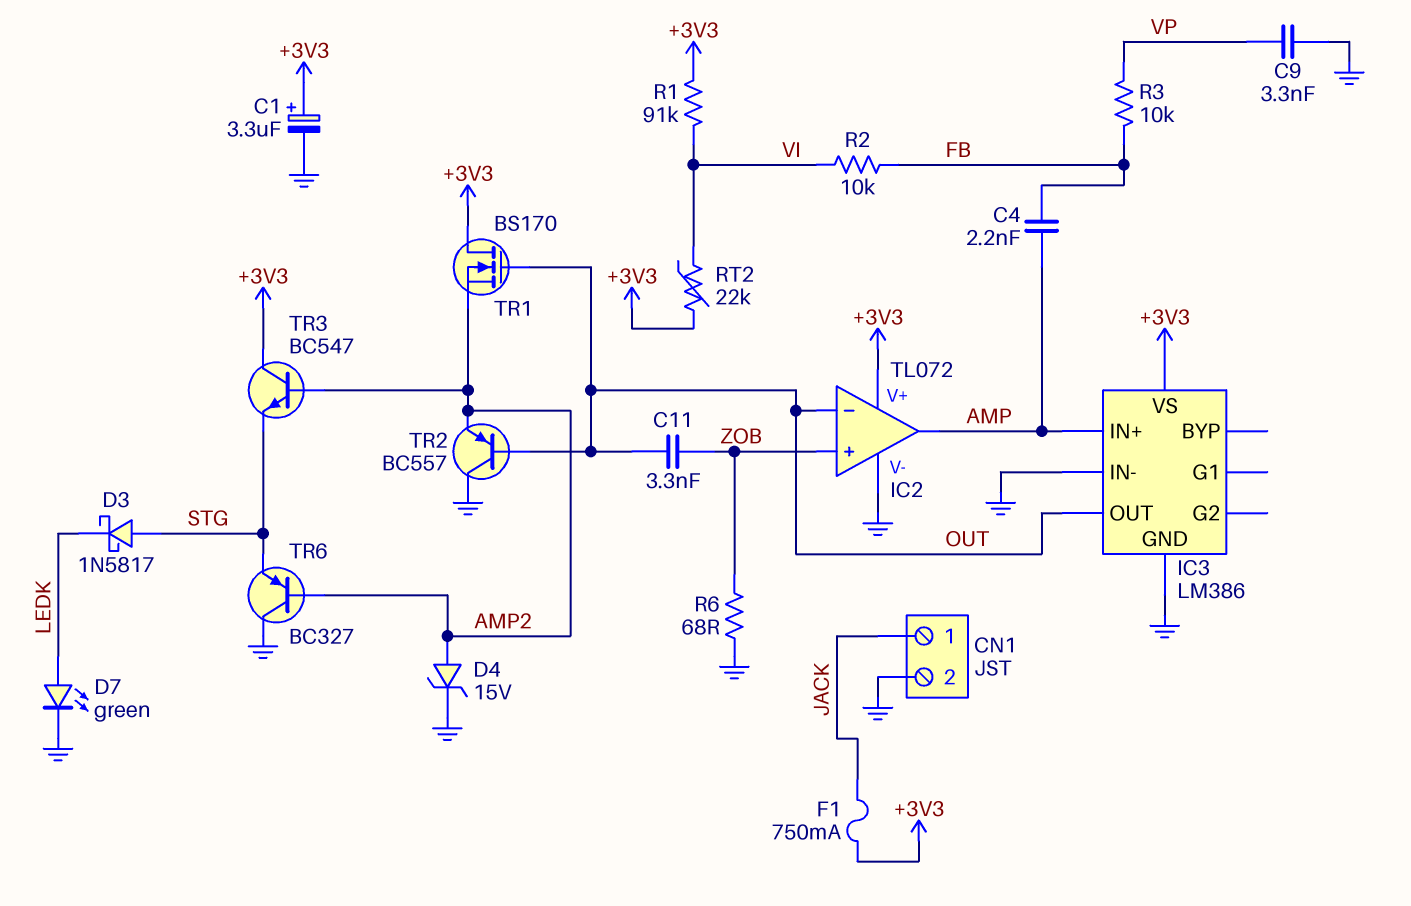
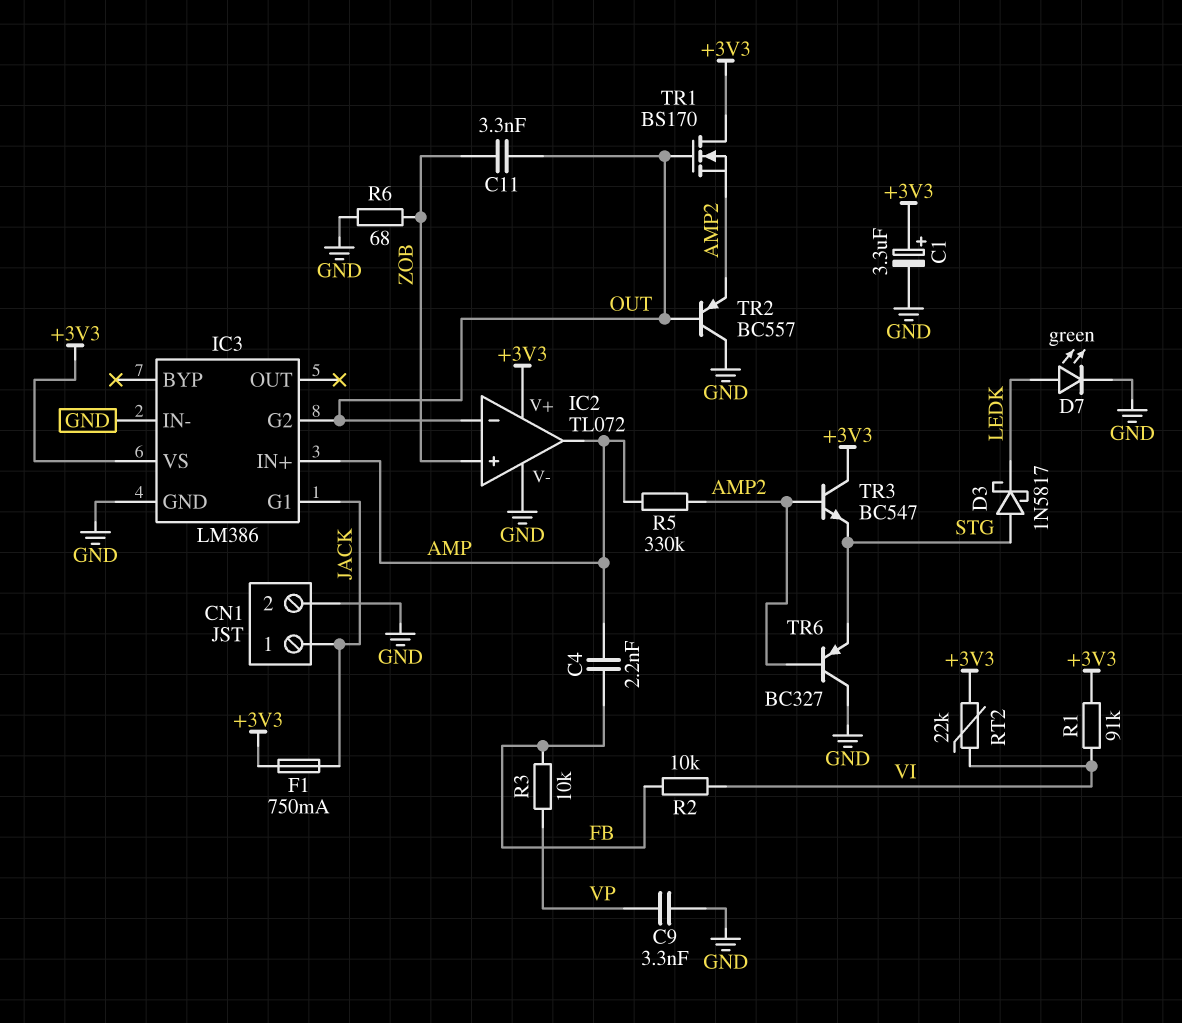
D4: zener 15V (A AMP2, K GND) -> none
IC3 pin G1: none -> JACK
IC3 pin G2: none -> OUT
IC3 pin OUT: OUT -> none
R5: none -> 330k (AMP, AMP2)

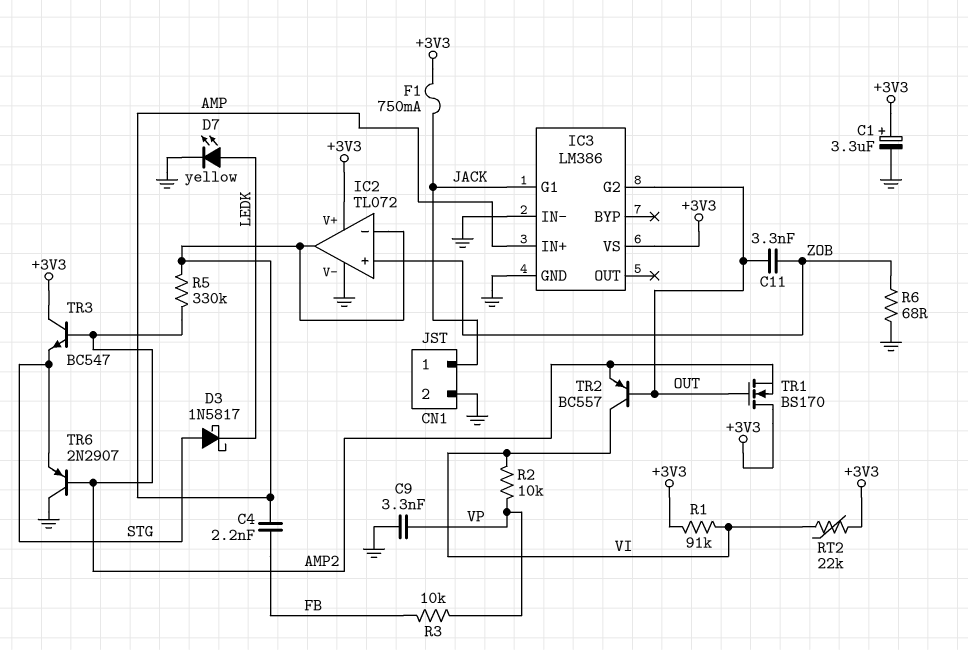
D7: LED green (A LEDK, K GND) -> LED yellow (A LEDK, K GND)
IC2 pin in-: OUT -> AMP
R2: 10k (FB, VI) -> 10k (VI, VP)
TR2: PNP BC557 (B OUT, C GND, E AMP2) -> PNP BC557 (B OUT, C VI, E AMP2)
TR6: PNP BC327 (B AMP2, C GND, E STG) -> PNP 2N2907 (B AMP2, C GND, E STG)

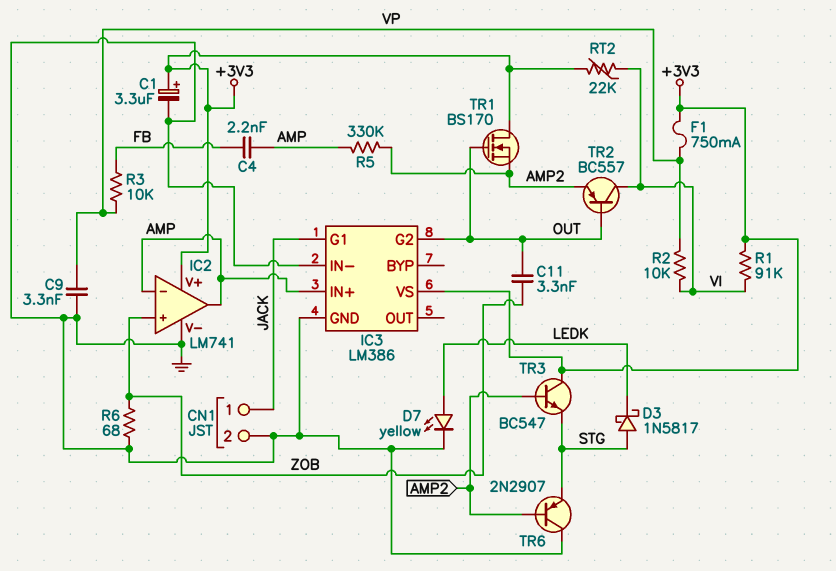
F1: 750mA (+3V3, JACK) -> 750mA (+3V3, VP)
IC2: TL072 -> LM741

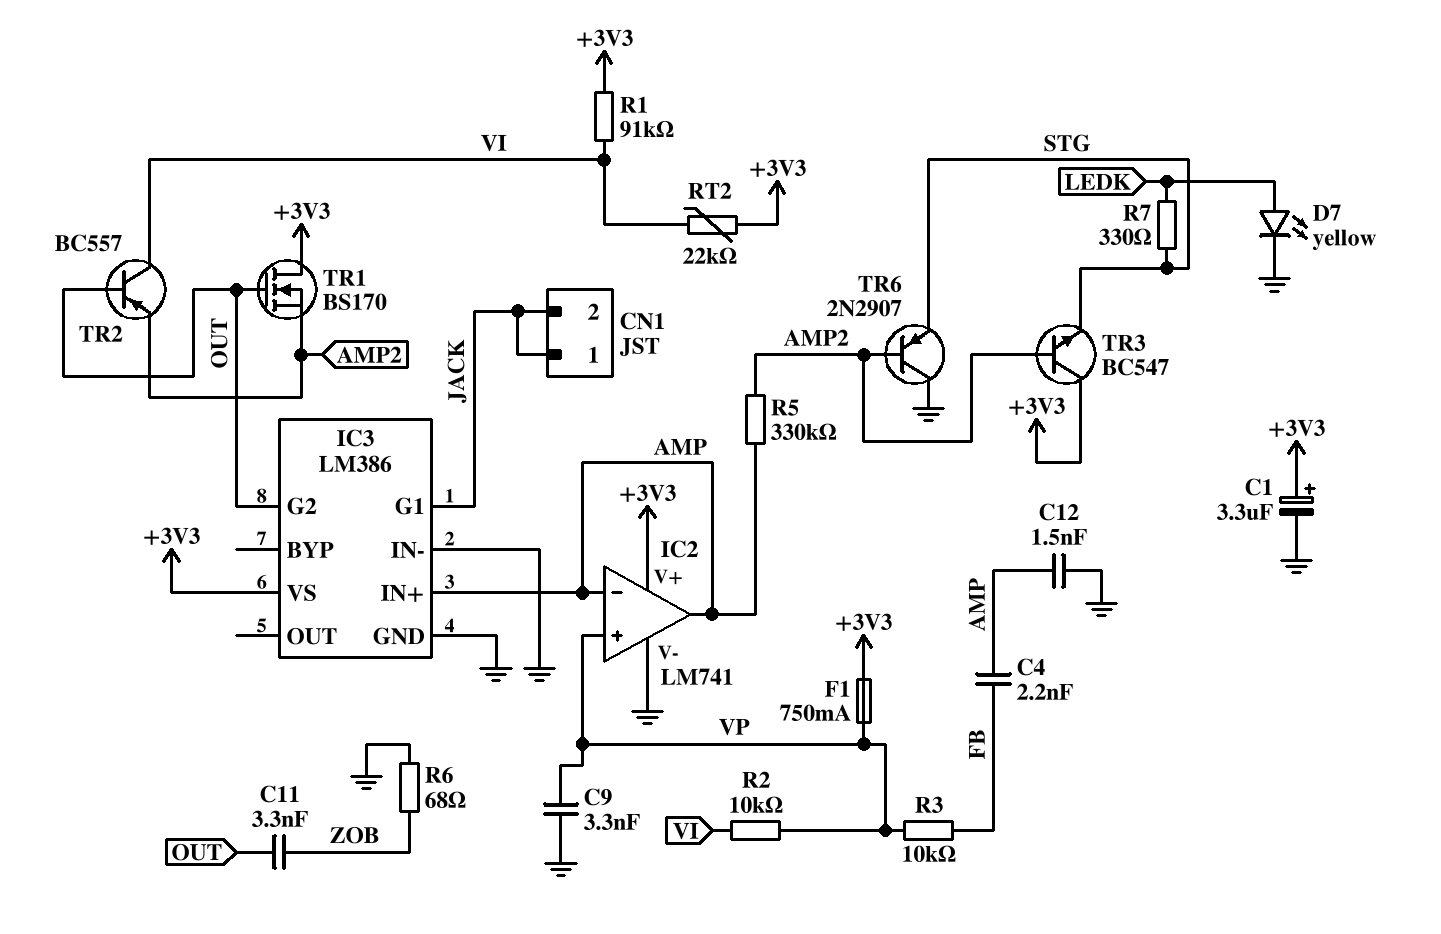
C12: none -> 1.5nF (AMP, GND)
CN1 pin 2: GND -> JACK
D3: schottky 1N5817 (A STG, K LEDK) -> none
IC2 pin in+: ZOB -> VP
R7: none -> 330 (LEDK, STG)

